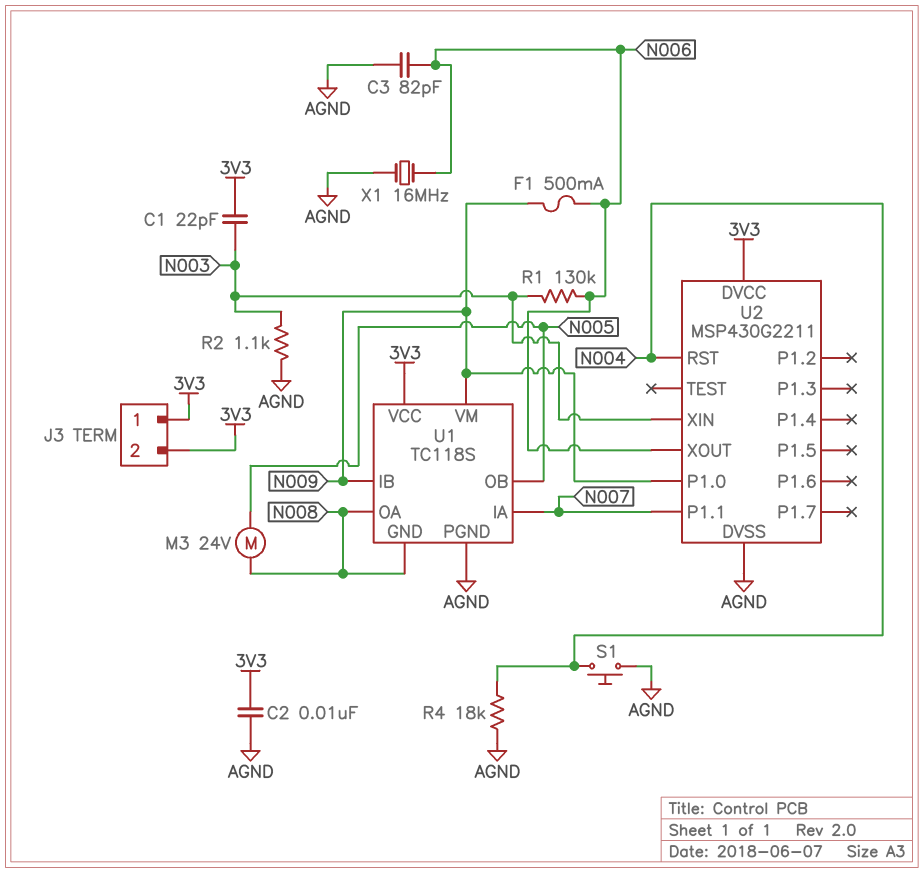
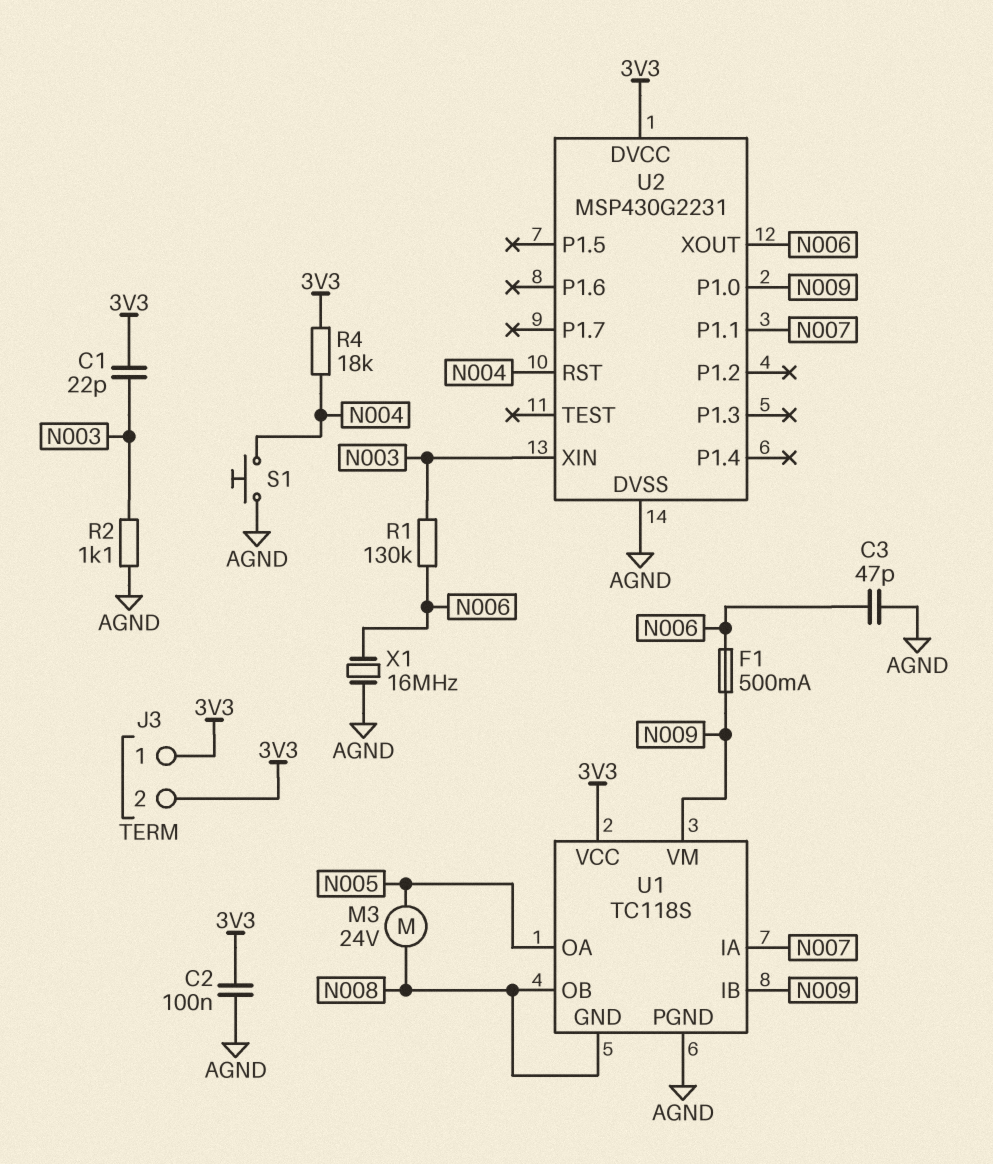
C2: 10nF (3V3, AGND) -> 100nF (3V3, AGND)
C3: 82pF (AGND, N006) -> 47pF (AGND, N006)
R4: 18k (AGND, N004) -> 18k (3V3, N004)
U1 pin OA: N008 -> N005
U1 pin OB: N005 -> N008
U2: MSP430G2211 -> MSP430G2231

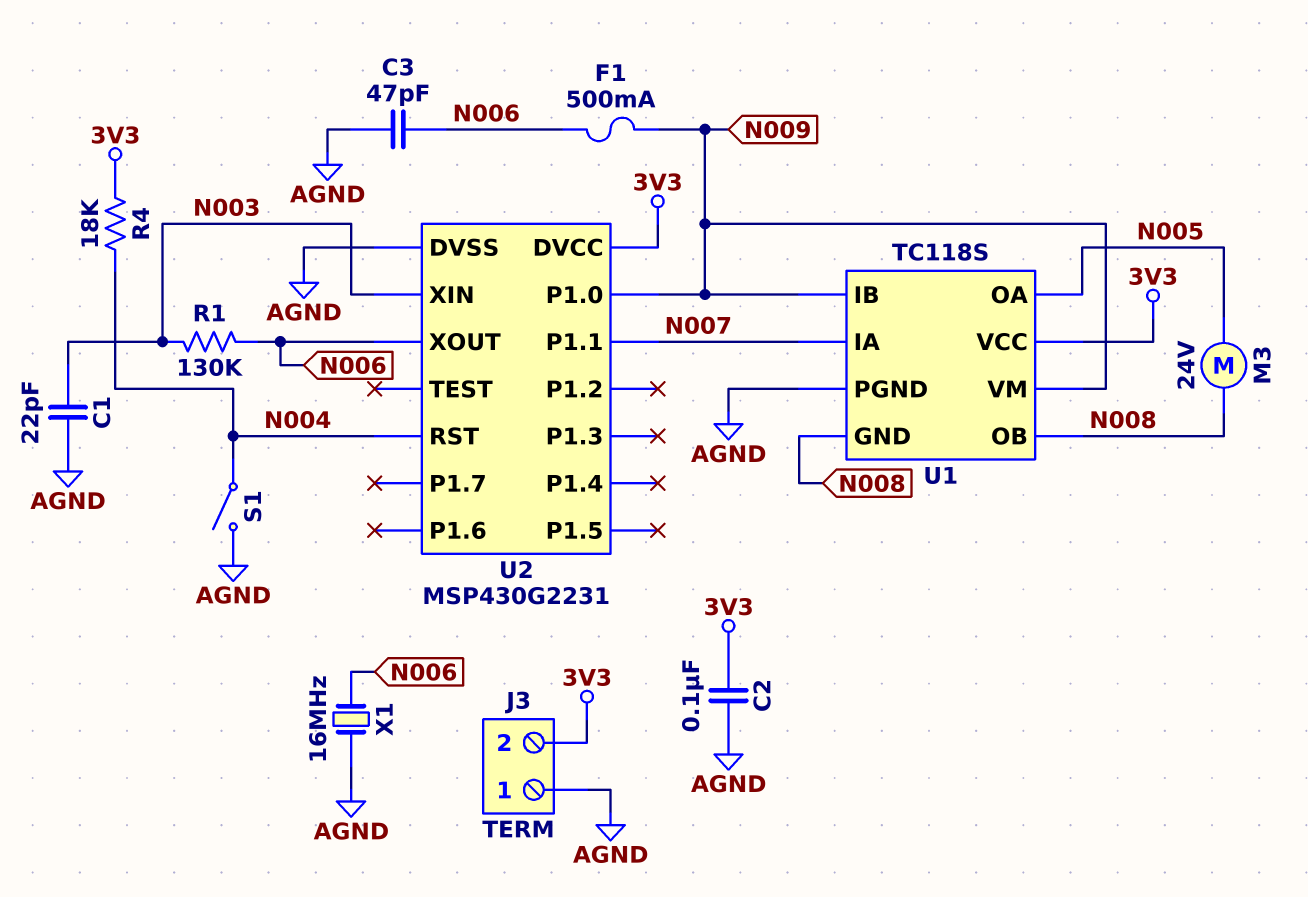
C1: 22pF (3V3, N003) -> 22pF (AGND, N003)
J3 pin 1: 3V3 -> AGND
R2: 1.1k (AGND, N003) -> none
S1: button (AGND, N004) -> switch (AGND, N004)

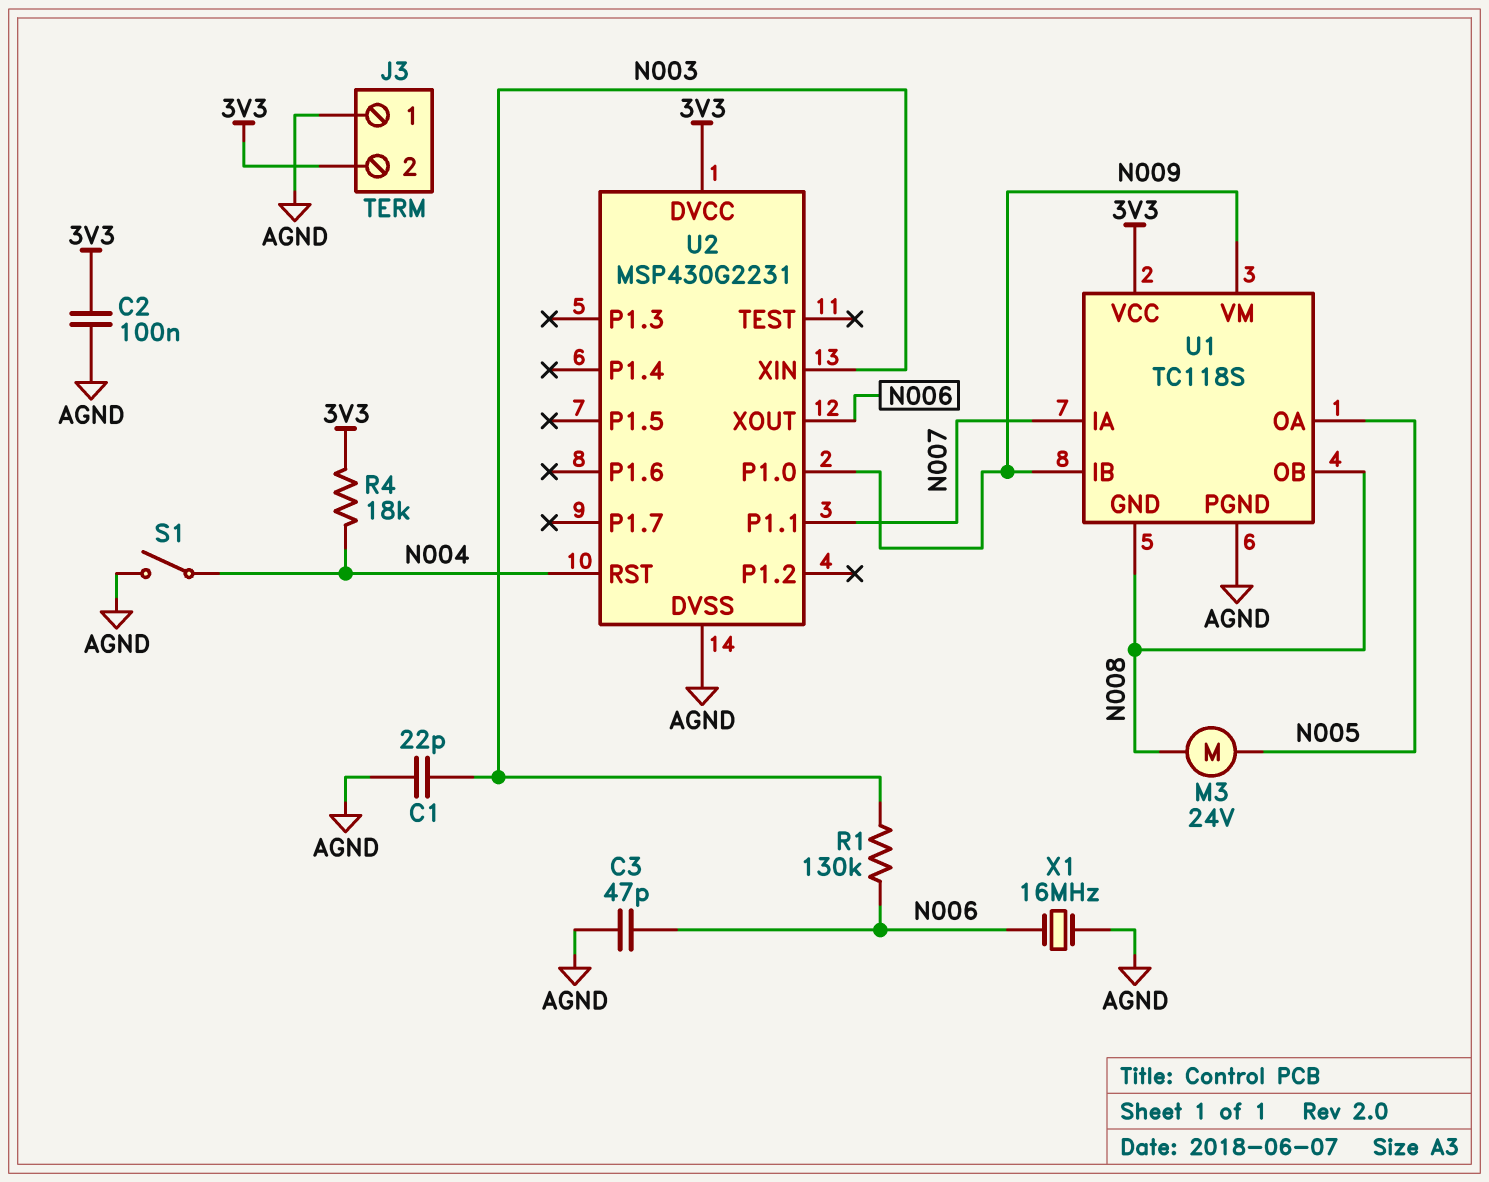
F1: 500mA (N006, N009) -> none

